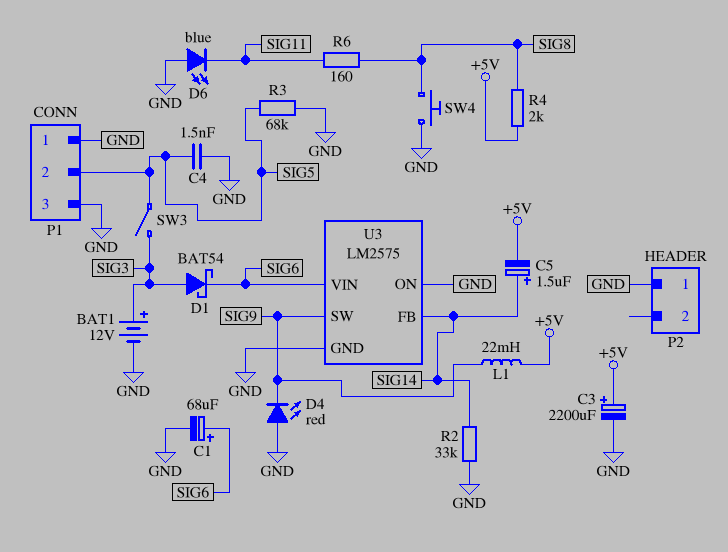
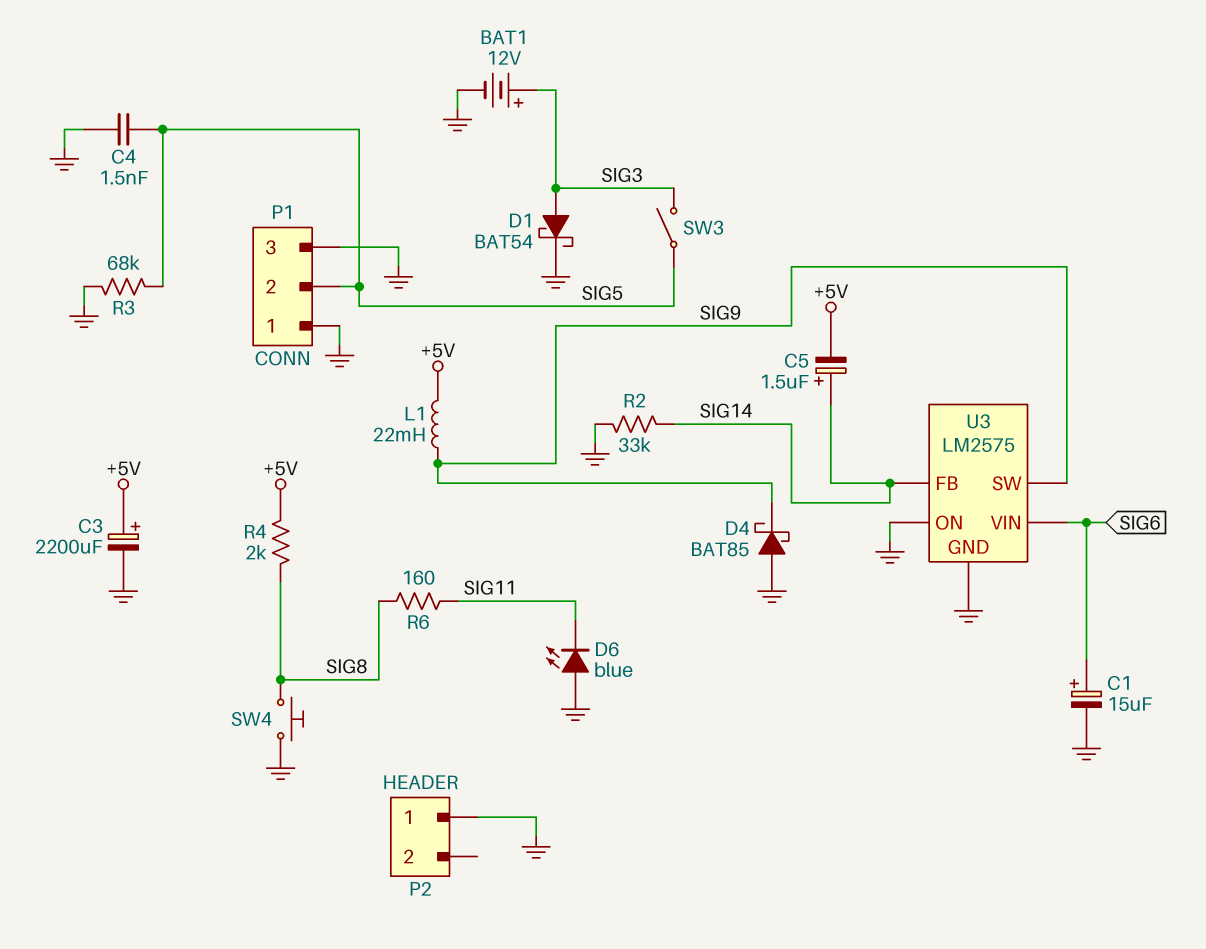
C1: 68uF (plus SIG6, minus GND) -> 15uF (plus SIG6, minus GND)
D1: schottky BAT54 (A SIG3, K SIG6) -> schottky BAT54 (A SIG3, K GND)
D4: LED red (A GND, K SIG9) -> schottky BAT85 (A GND, K SIG9)

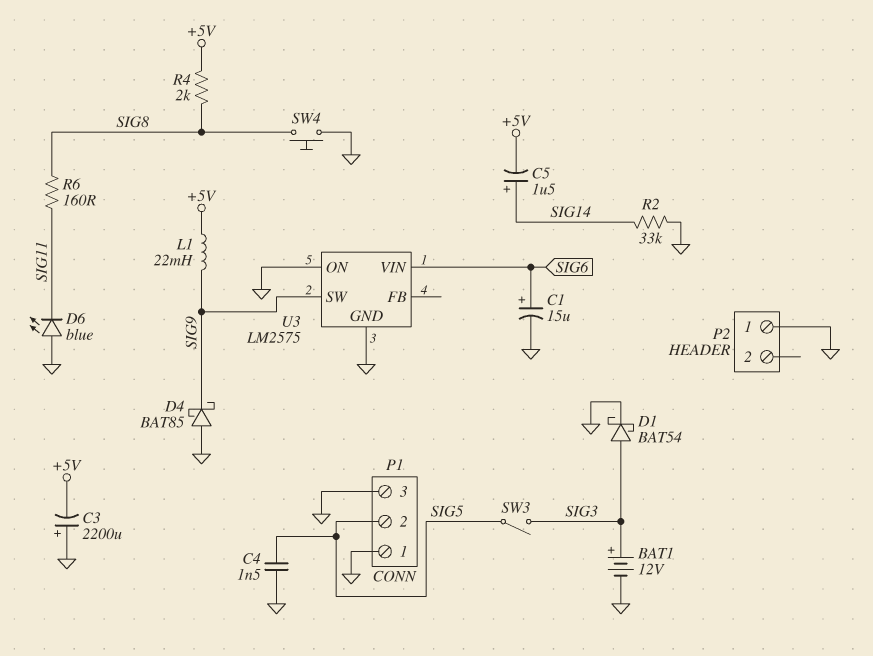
C3: 2200uF (plus +5V, minus GND) -> 2200uF (plus GND, minus +5V)
R3: 68k (GND, SIG5) -> none
U3 pin FB: SIG14 -> none

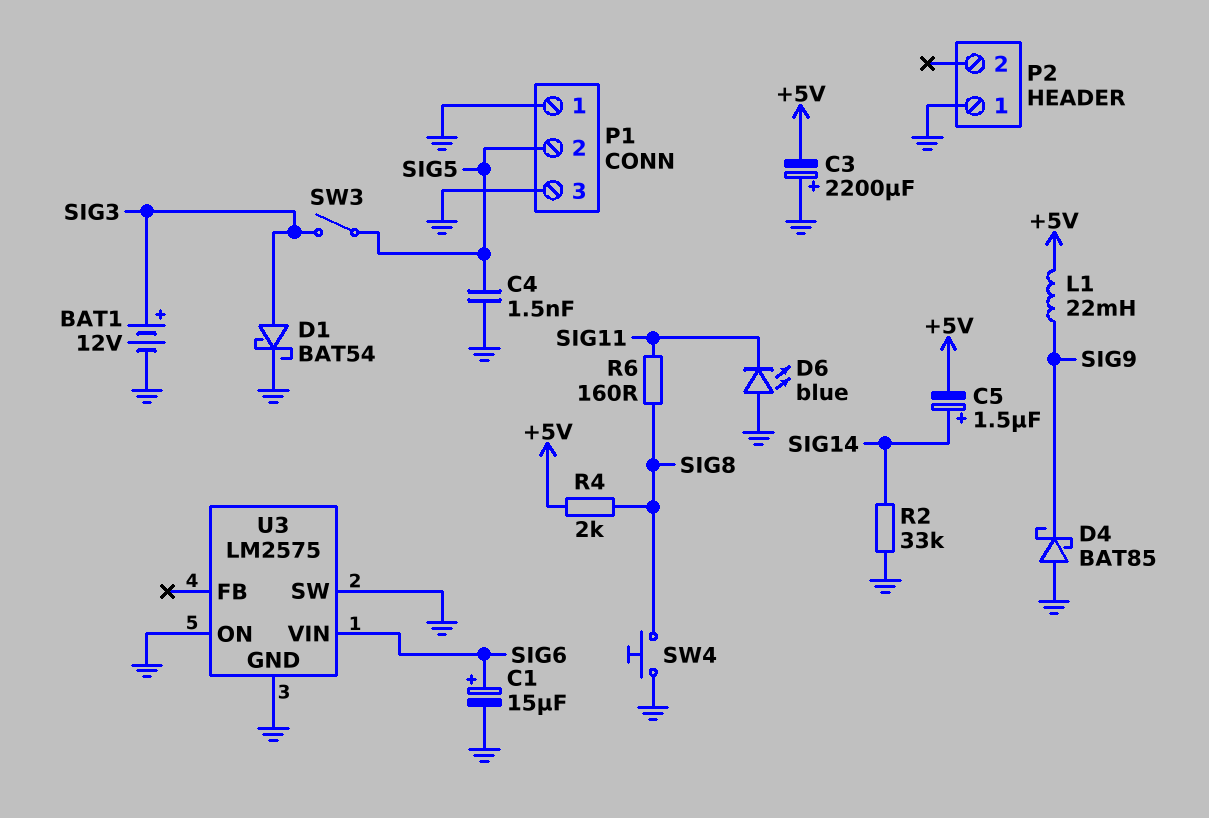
U3 pin SW: SIG9 -> GND

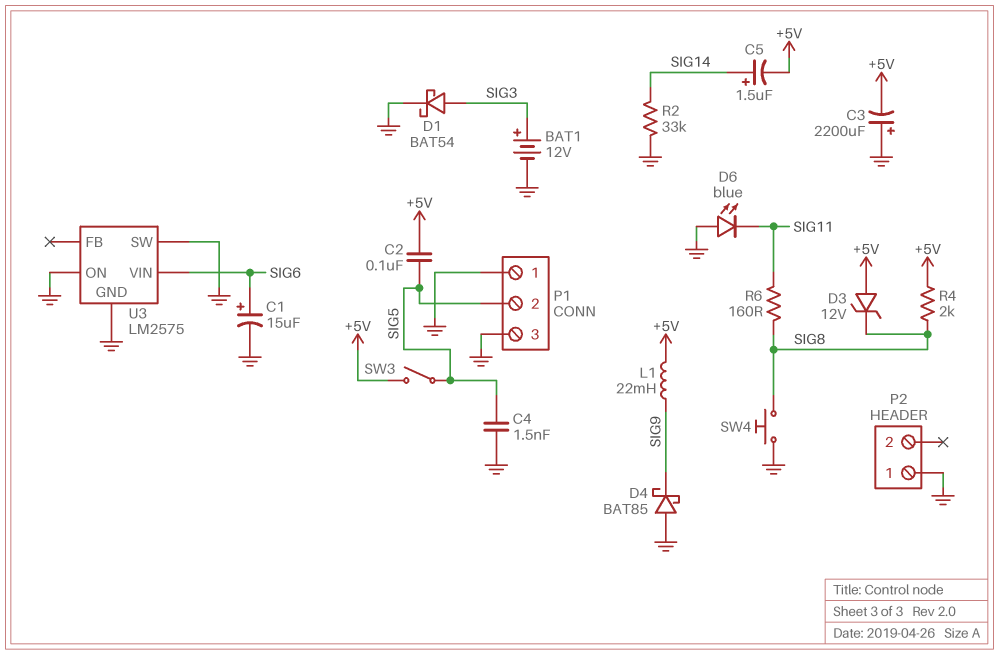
C2: none -> 100nF (+5V, SIG5)
D3: none -> zener 12V (A +5V, K SIG8)
SW3: switch (SIG3, SIG5) -> switch (+5V, SIG5)

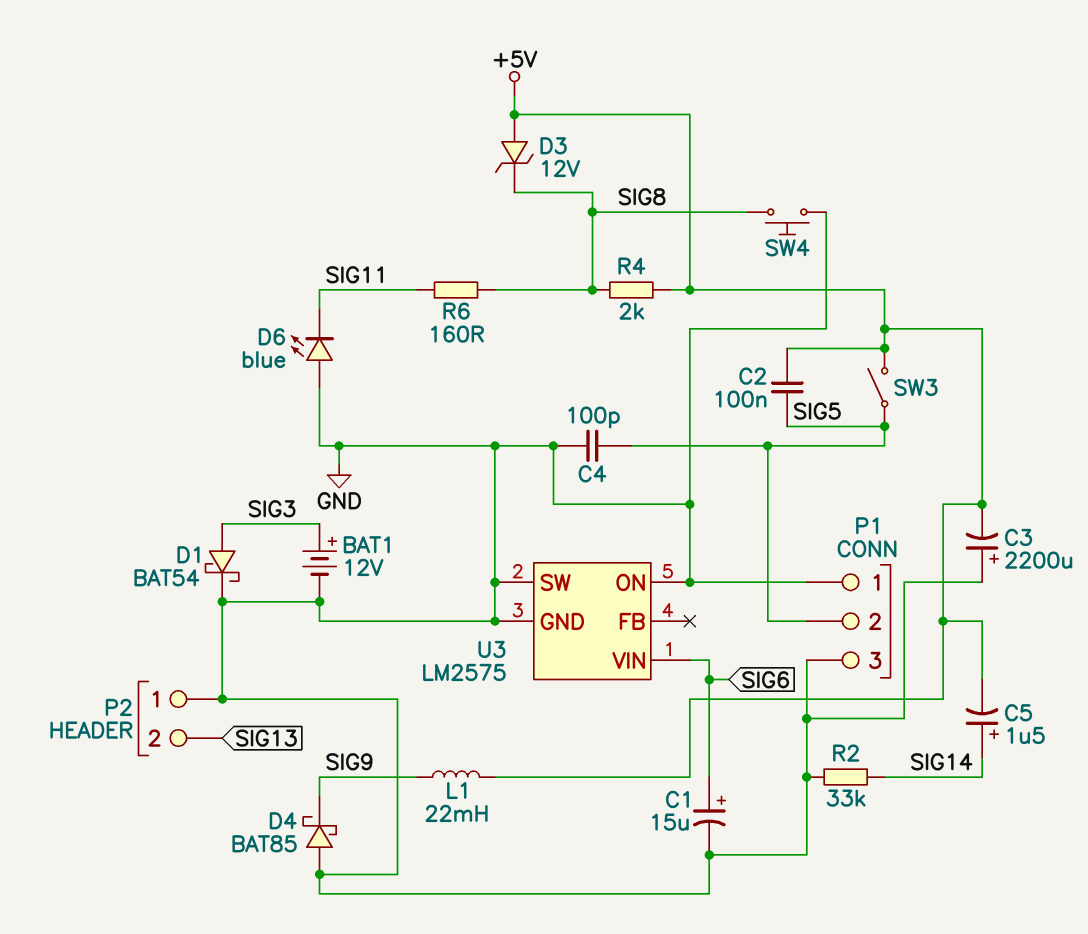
C4: 1.5nF (GND, SIG5) -> 100pF (GND, SIG5)
P2 pin 2: none -> SIG13

